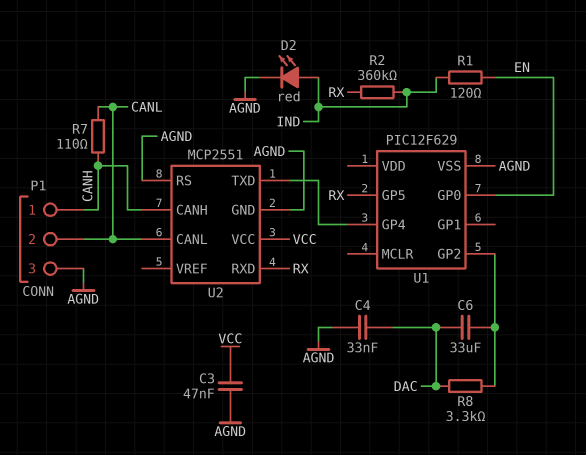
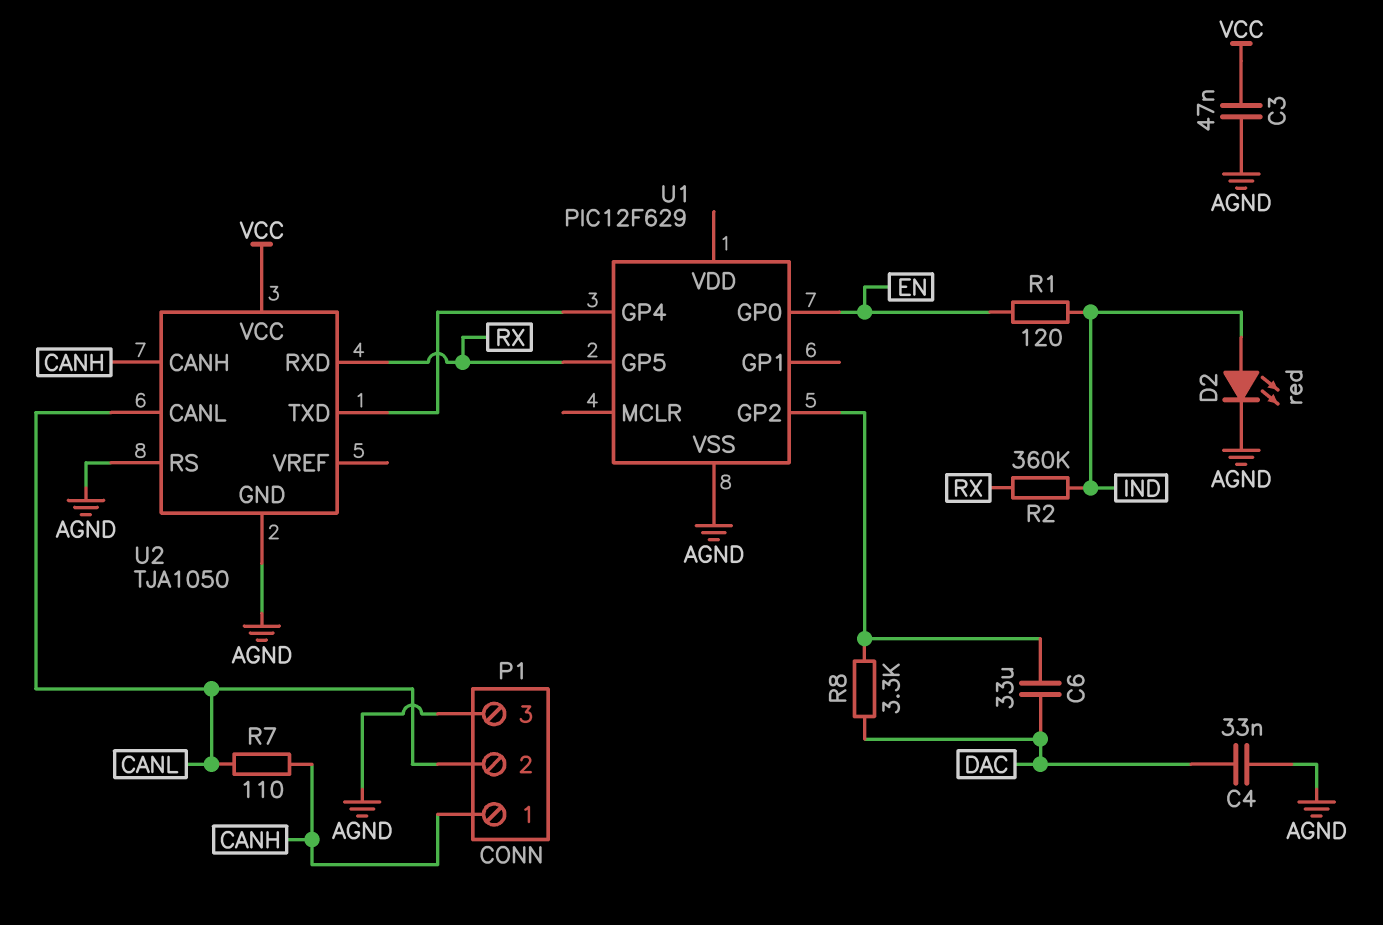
U2: MCP2551 -> TJA1050

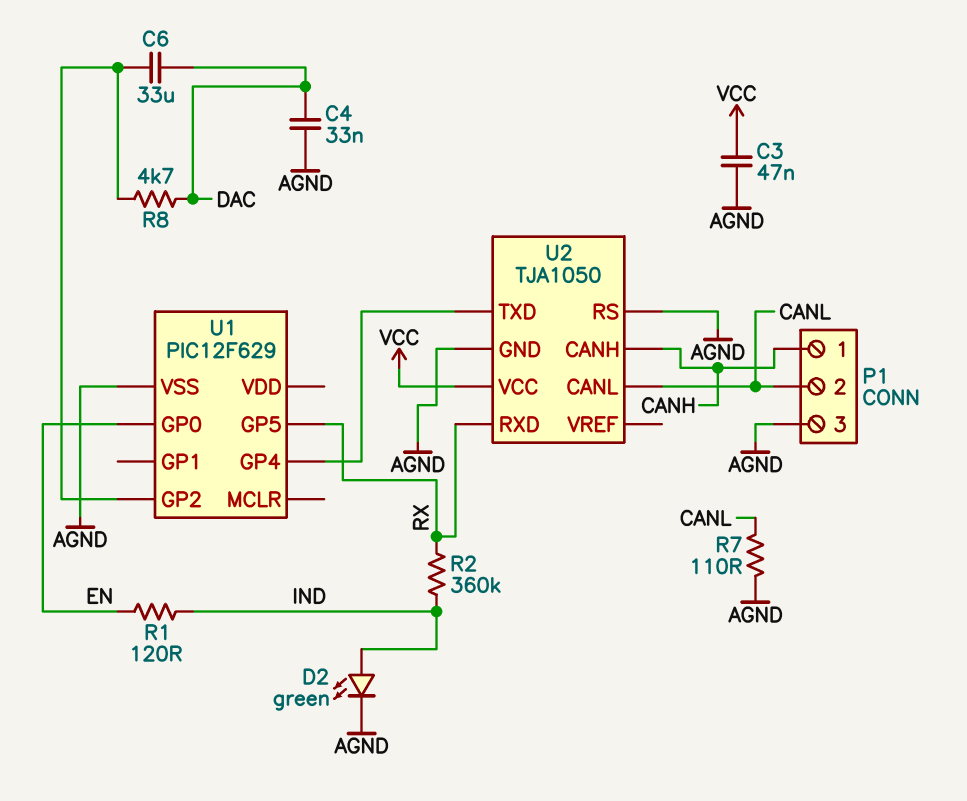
D2: LED red (A IND, K AGND) -> LED green (A IND, K AGND)
R7: 110 (CANH, CANL) -> 110 (AGND, CANL)
R8: 3.3k (DAC, U1/GP2) -> 4.7k (DAC, U1/GP2)

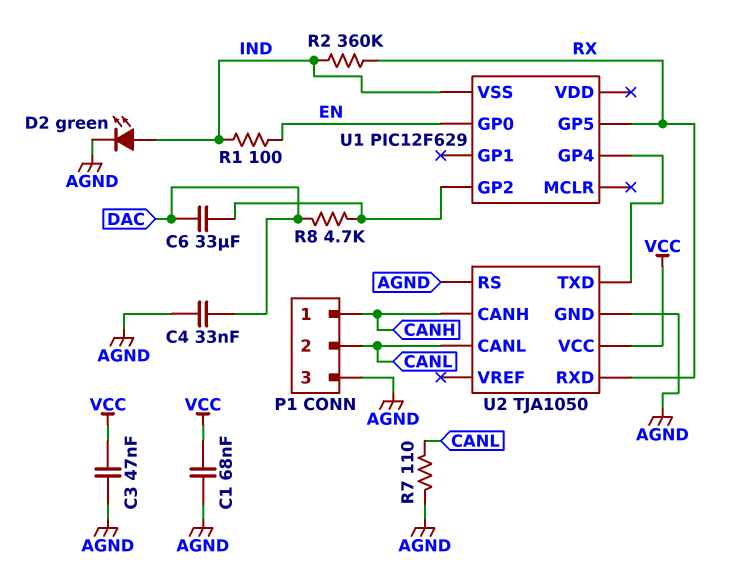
C1: none -> 68nF (AGND, VCC)
R1: 120 (EN, IND) -> 100 (EN, IND)
U1 pin VSS: AGND -> IND

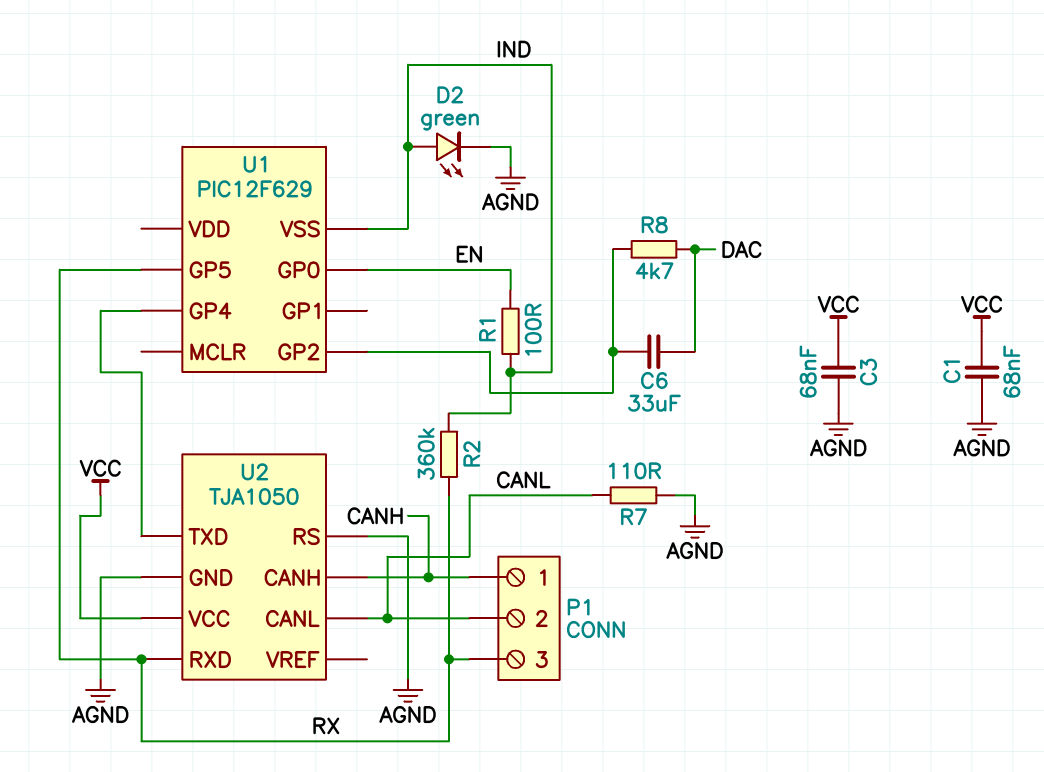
C3: 47nF (AGND, VCC) -> 68nF (AGND, VCC)
C4: 33nF (AGND, DAC) -> none
P1 pin 3: AGND -> RX

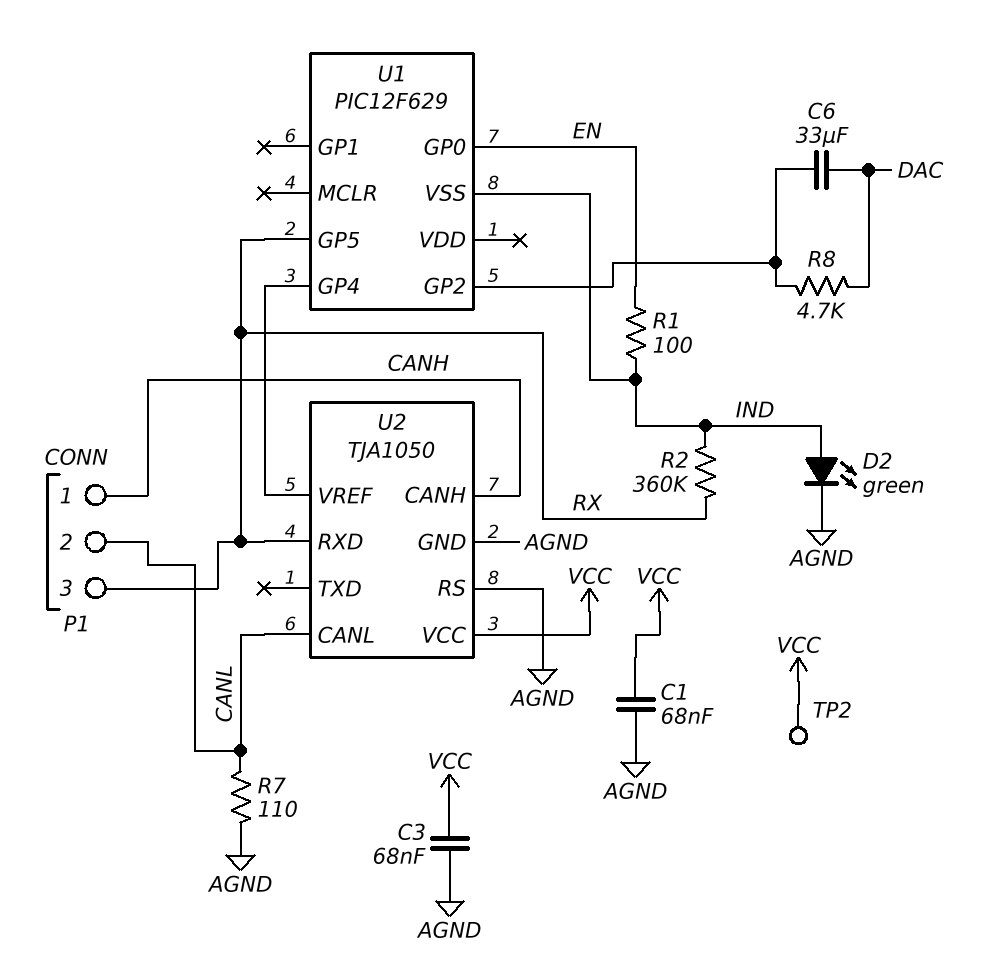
TP2: none -> test point (VCC)
U2 pin TXD: U1/GP4 -> none
U2 pin VREF: none -> U1/GP4

